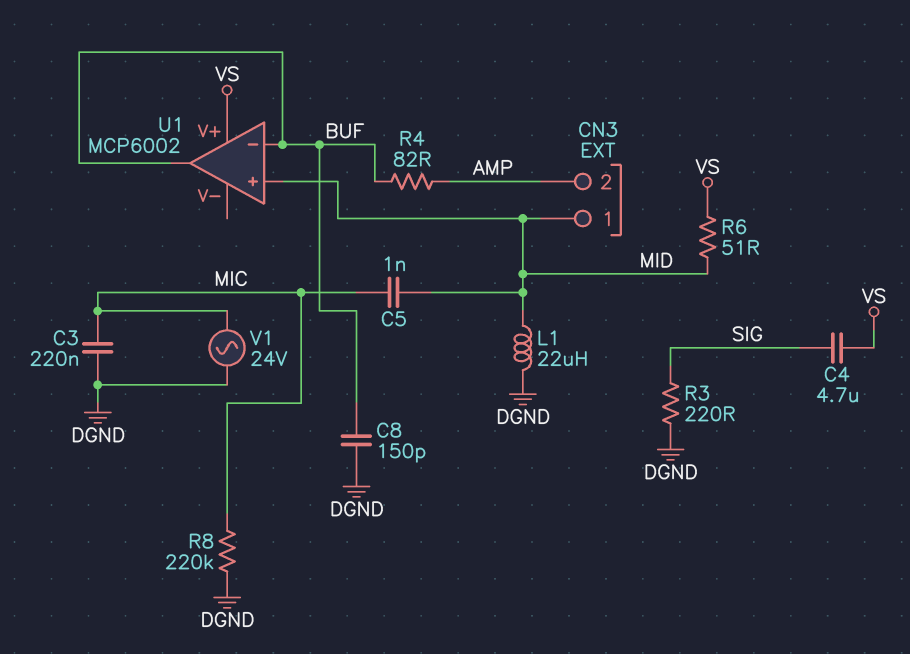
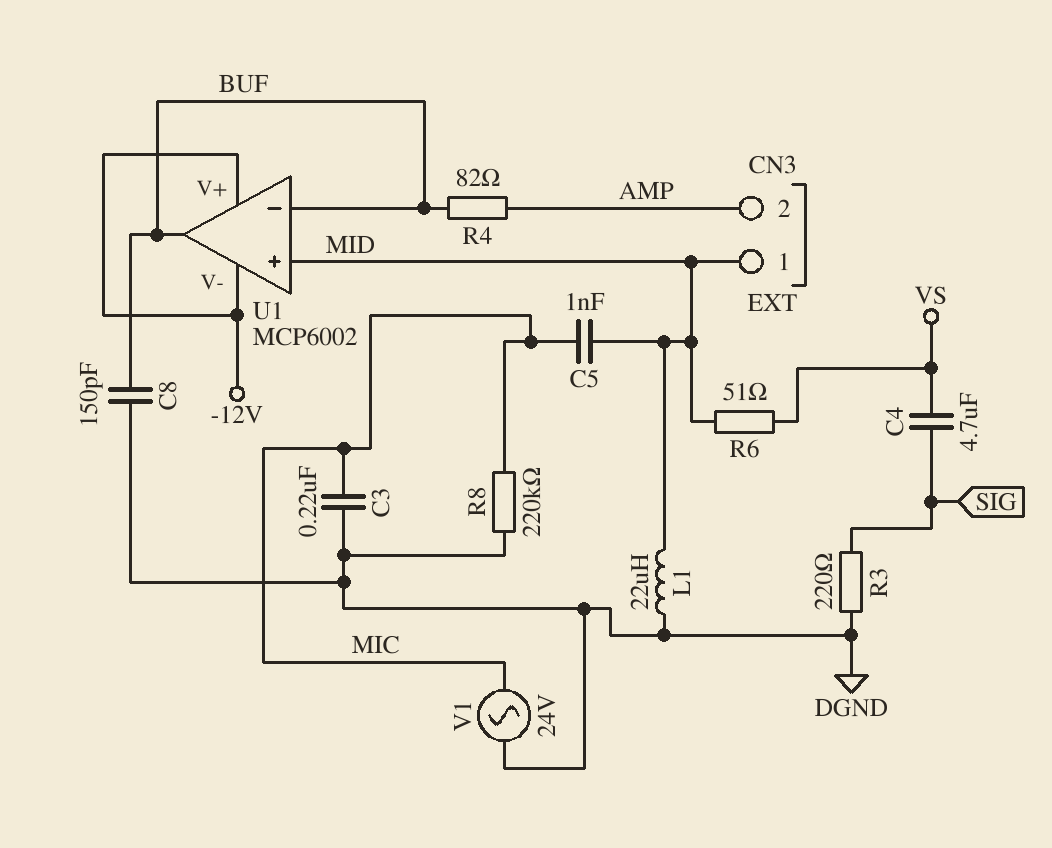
U1 pin V+: VS -> -12V
U1 pin V-: none -> -12V

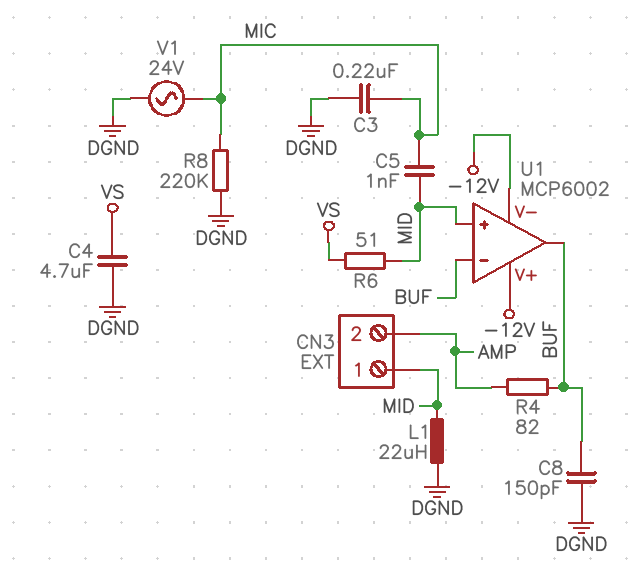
C4: 4.7uF (SIG, VS) -> 4.7uF (DGND, VS)
R3: 220 (DGND, SIG) -> none

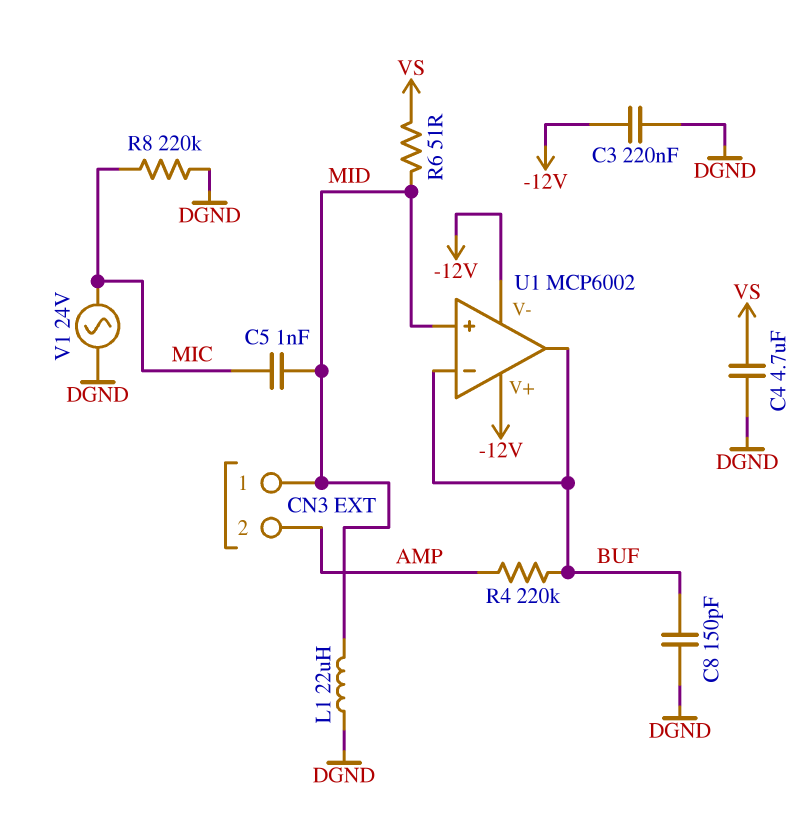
C3: 220nF (DGND, MIC) -> 220nF (-12V, DGND)
R4: 82 (AMP, BUF) -> 220k (AMP, BUF)

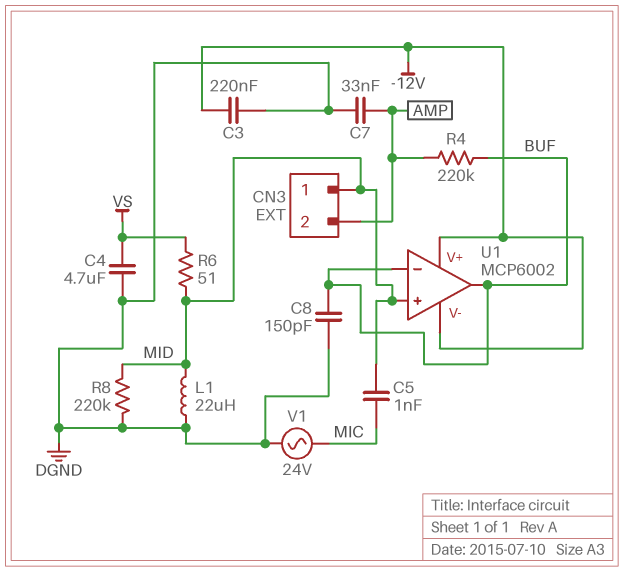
C7: none -> 33nF (AMP, DGND)
R8: 220k (DGND, MIC) -> 220k (DGND, MID)

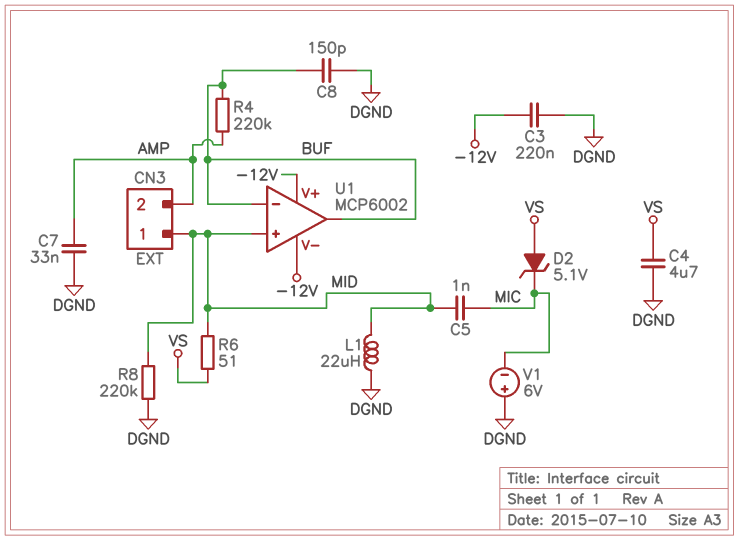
D2: none -> zener 5.1V (A VS, K MIC)
V1: AC 24V (DGND, MIC) -> 6V (plus DGND, minus MIC)

